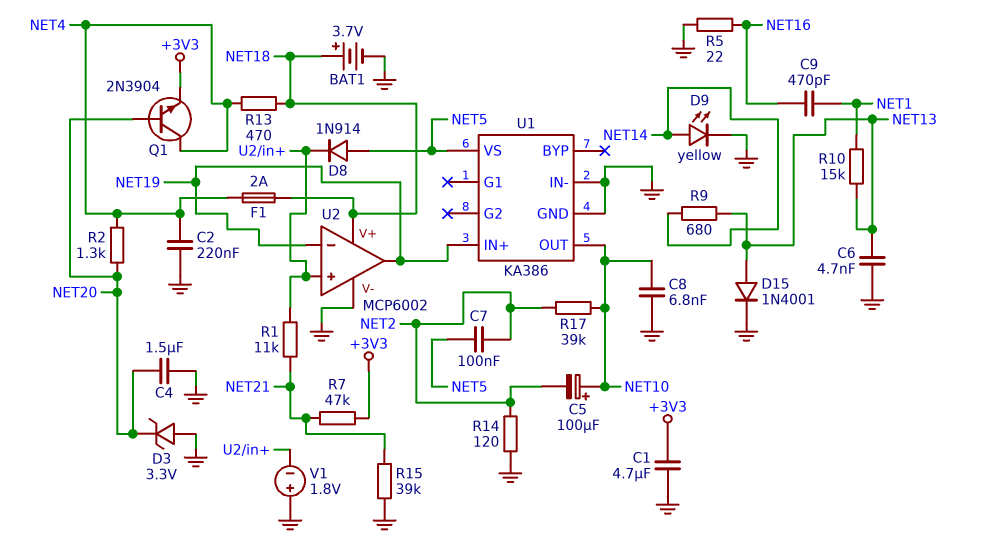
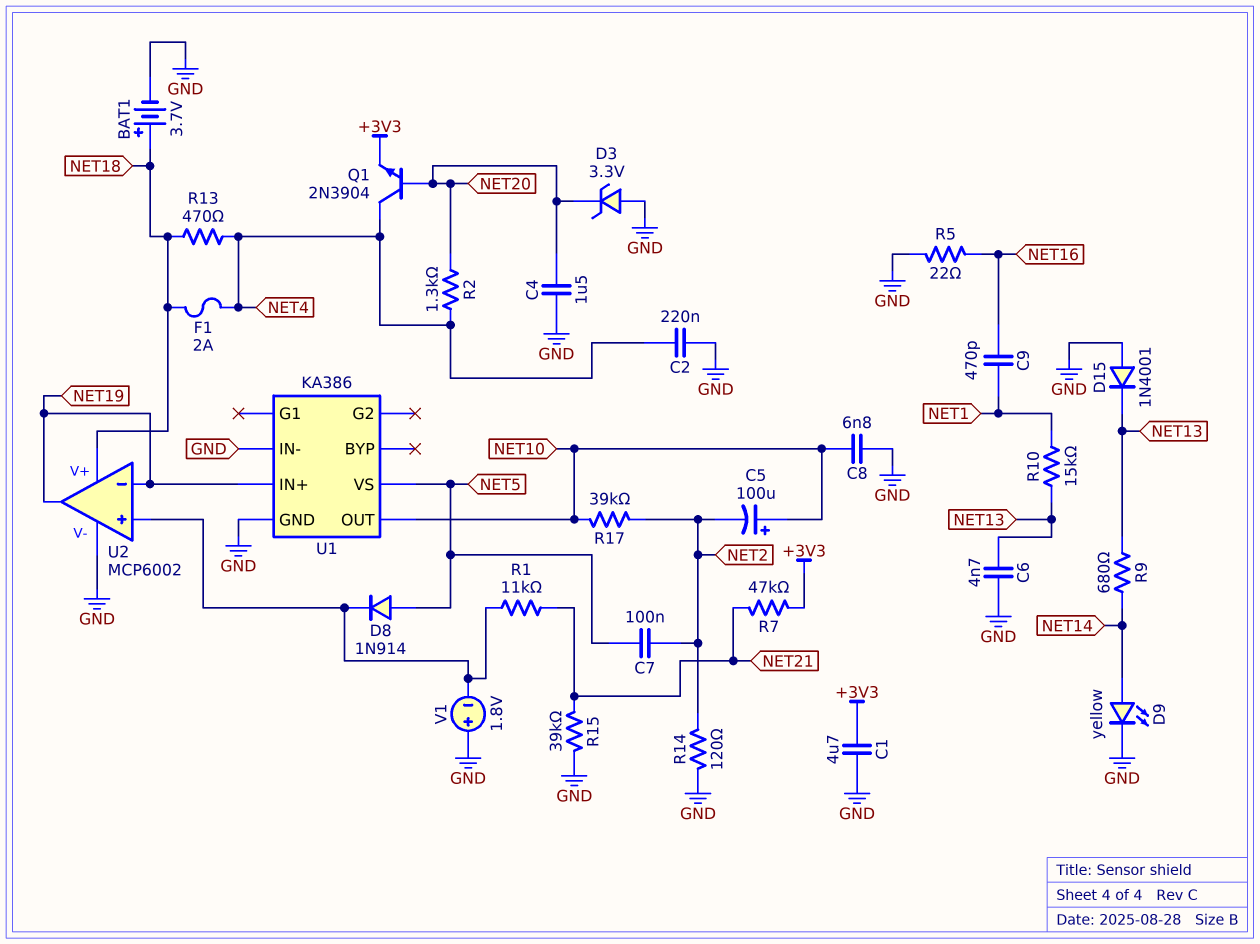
D15: diode 1N4001 (A NET13, K GND) -> diode 1N4001 (A GND, K NET13)

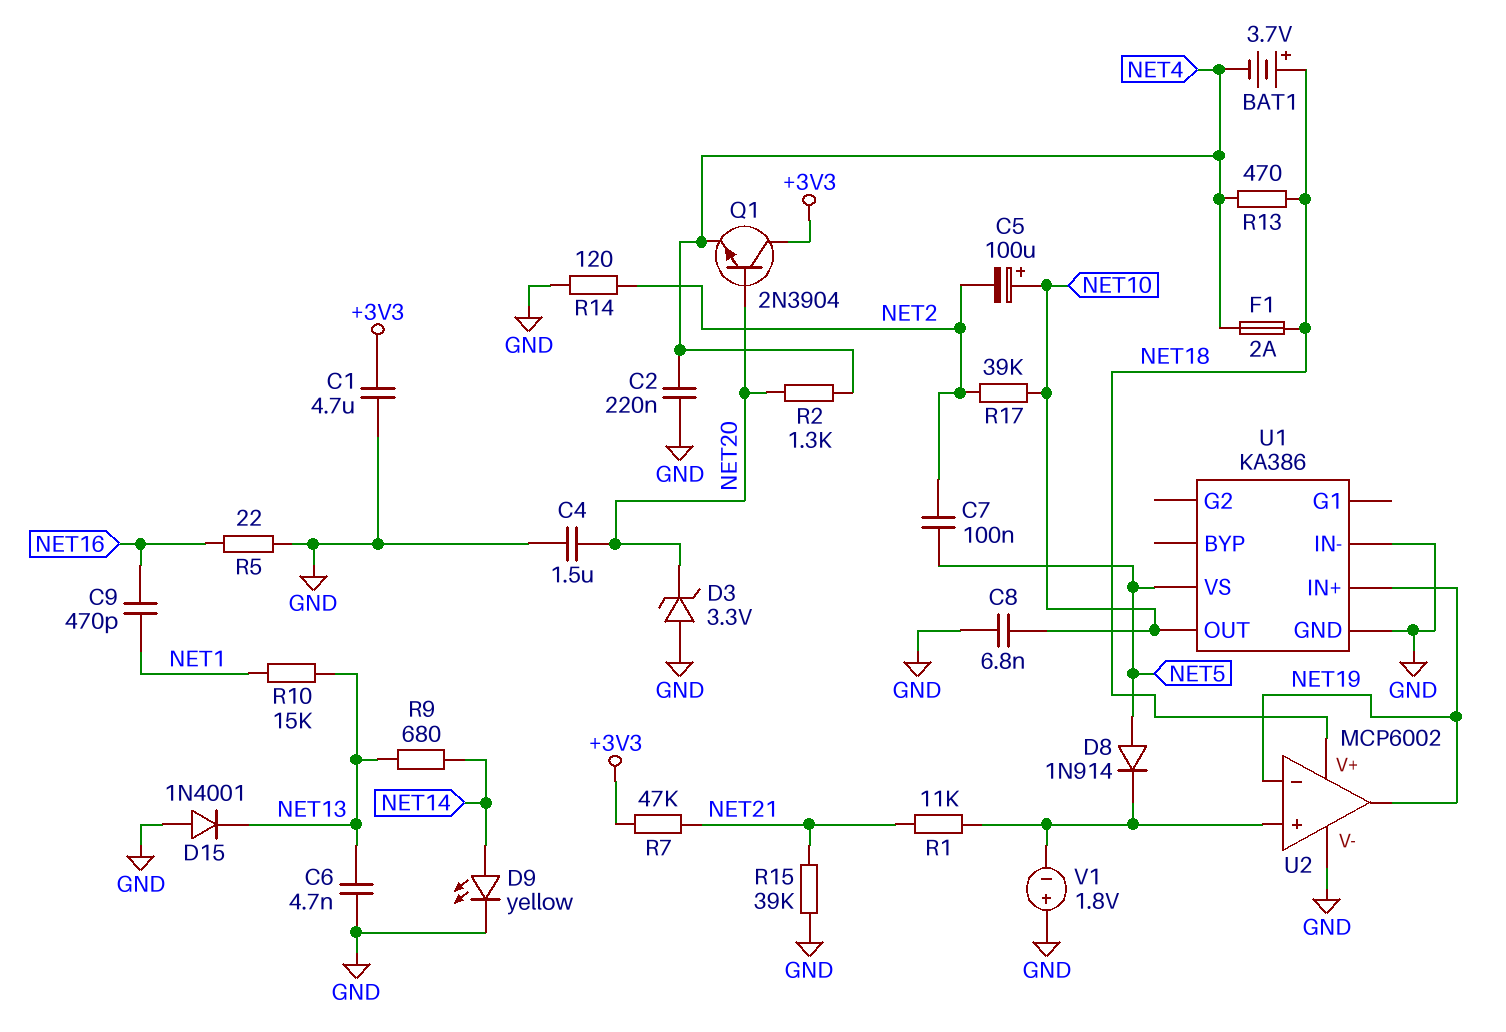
BAT1: 3.7V (plus NET18, minus GND) -> 3.7V (plus NET18, minus NET4)
Q1: NPN 2N3904 (B NET20, C NET4, E +3V3) -> NPN 2N3904 (B NET20, C +3V3, E NET4)

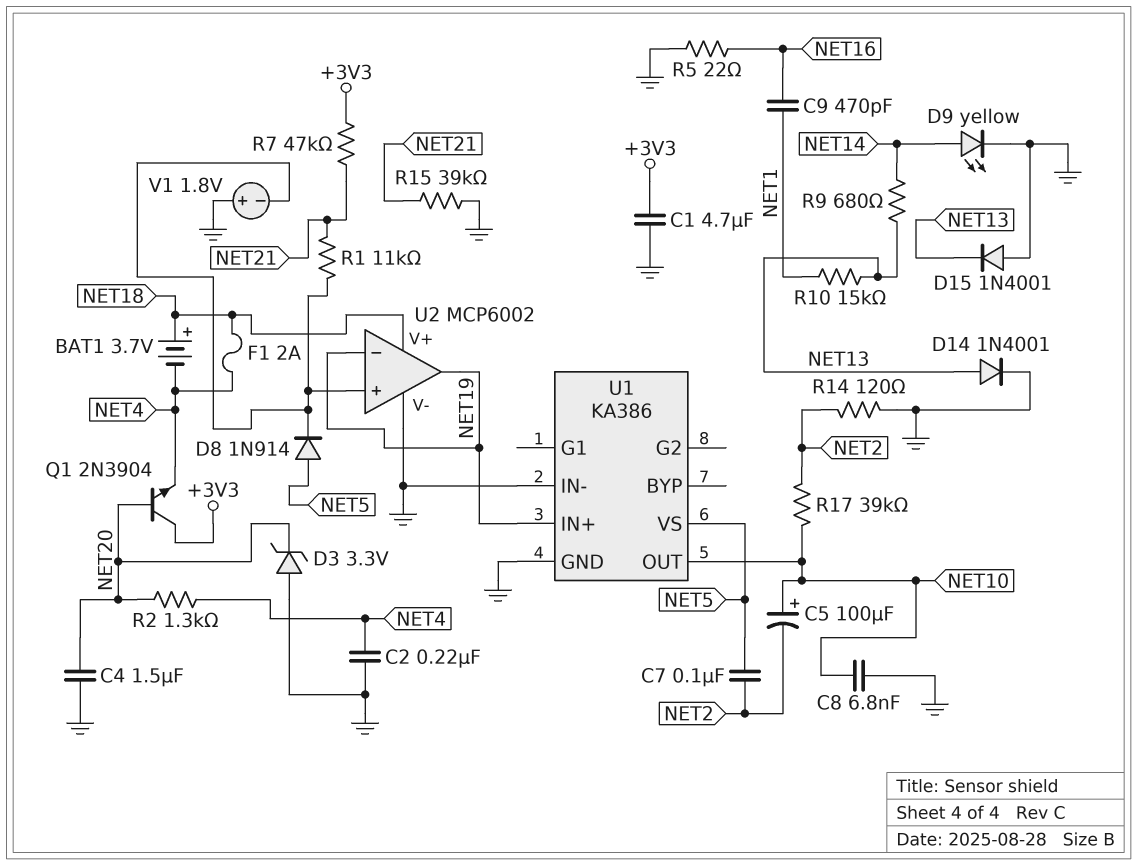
C6: 4.7nF (GND, NET13) -> none
D14: none -> diode 1N4001 (A NET13, K GND)
R13: 470 (NET4, NET18) -> none

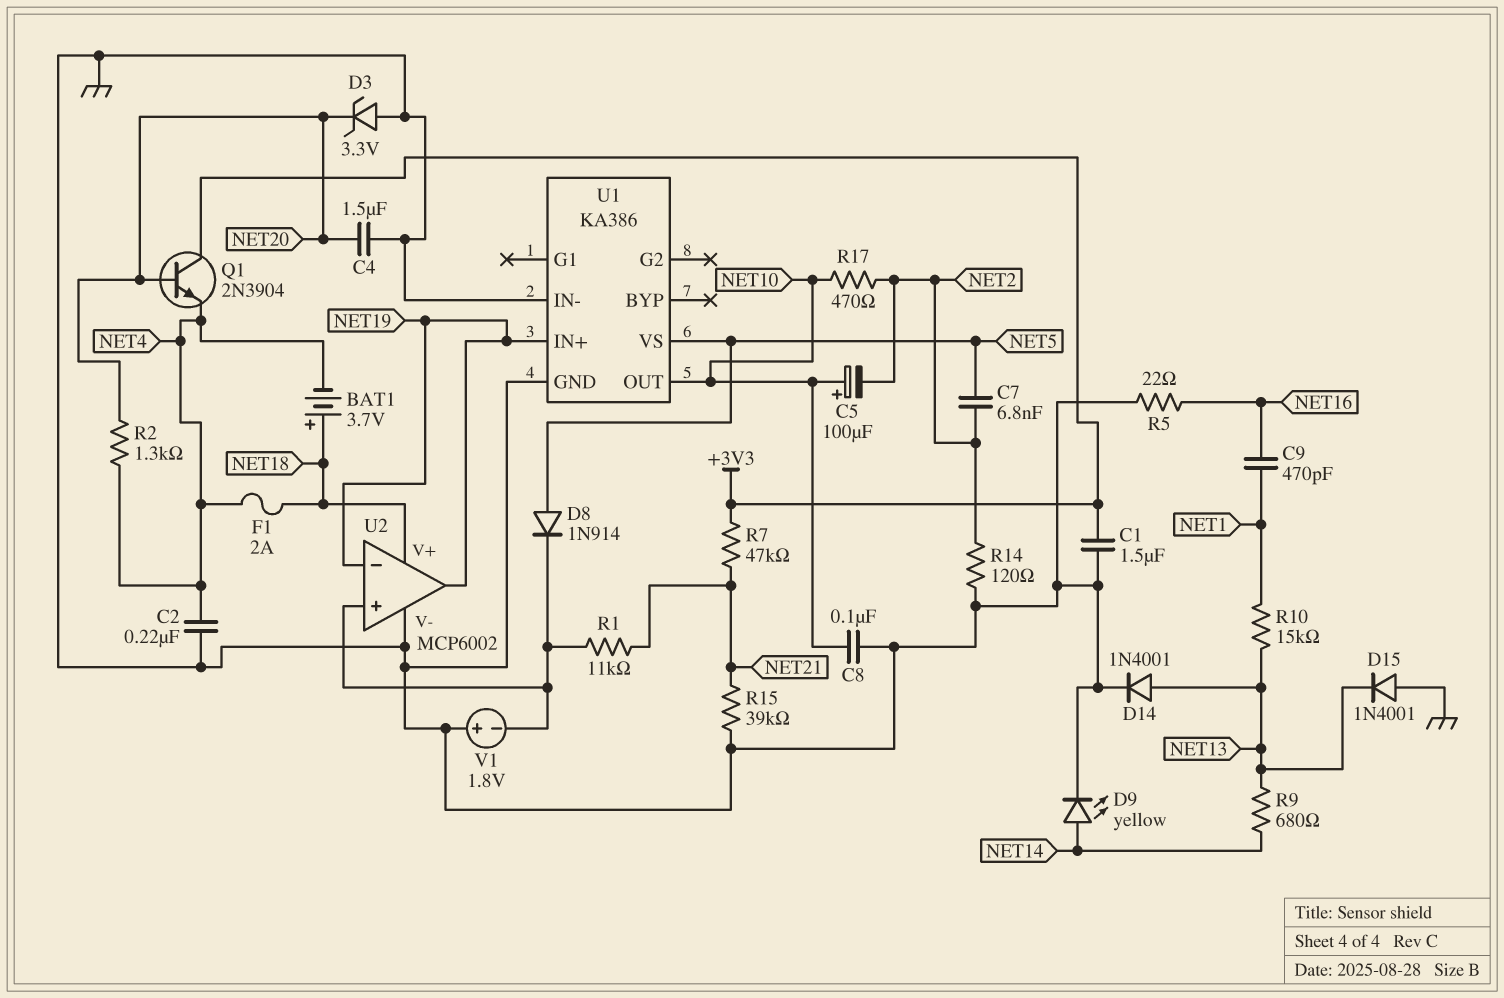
C1: 4.7uF (+3V3, GND) -> 1.5uF (+3V3, GND)
C7: 100nF (NET2, NET5) -> 6.8nF (NET2, NET5)
C8: 6.8nF (GND, NET10) -> 100nF (GND, NET10)
R17: 39k (NET2, NET10) -> 470 (NET2, NET10)

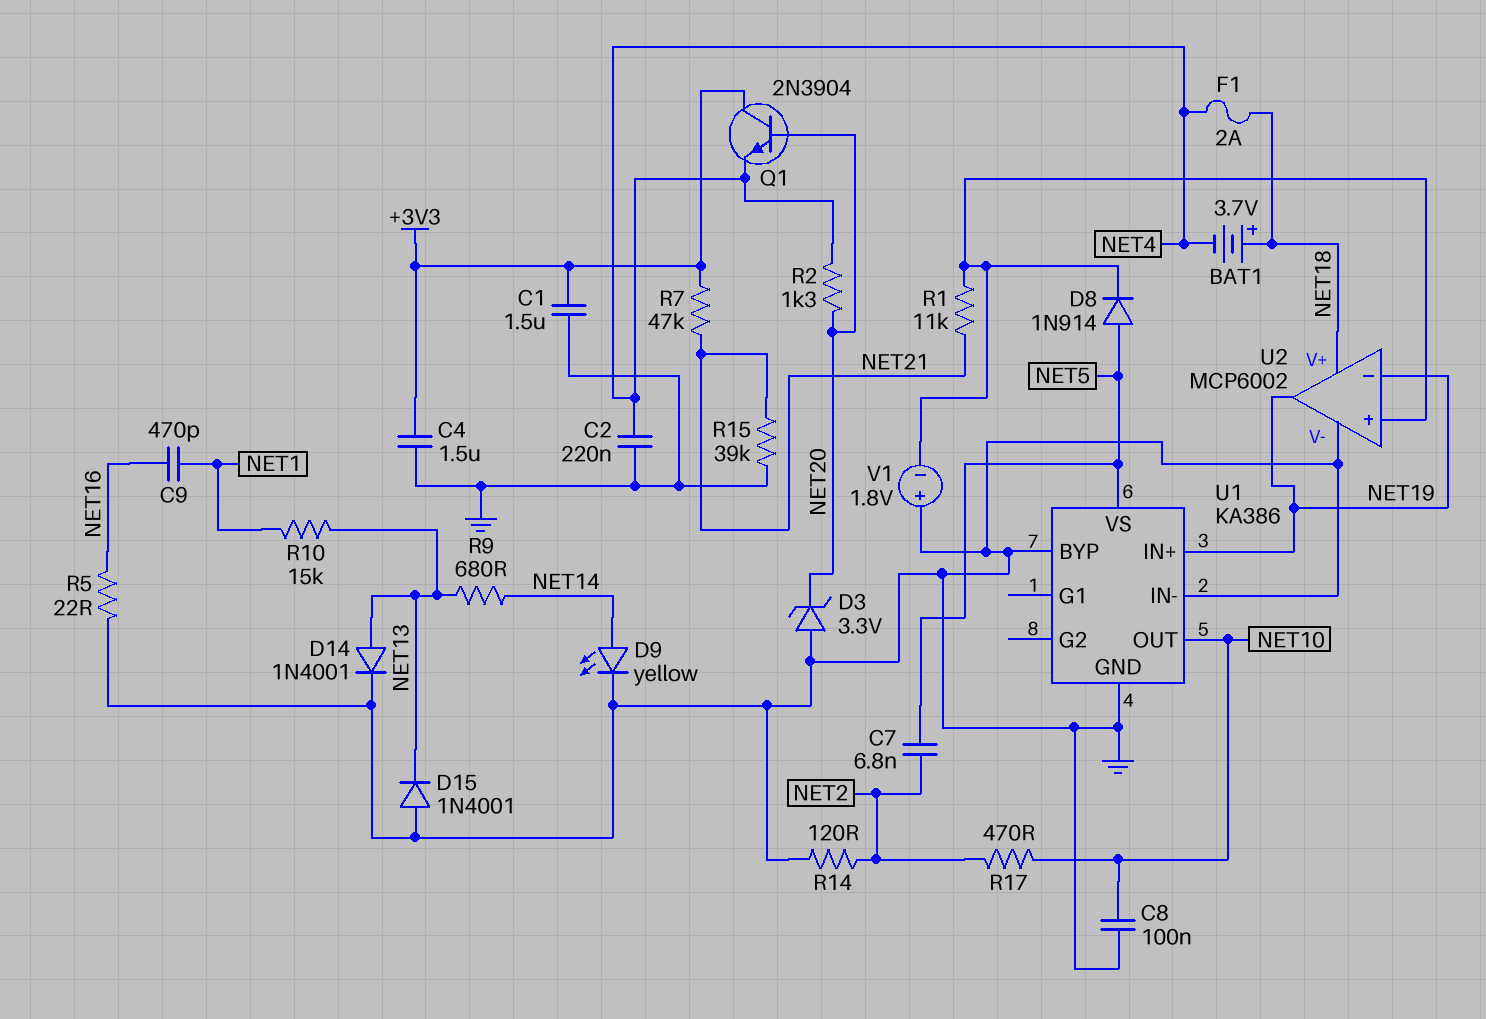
C4: 1.5uF (GND, NET20) -> 1.5uF (+3V3, GND)
C5: 100uF (plus NET10, minus NET2) -> none
U1 pin BYP: none -> GND

